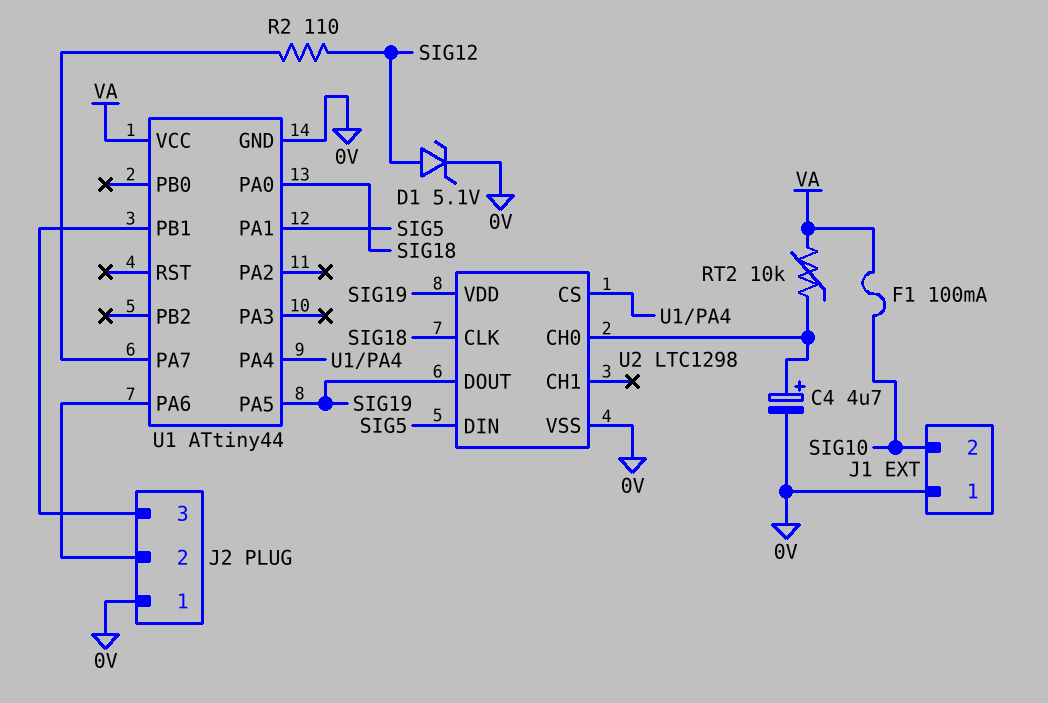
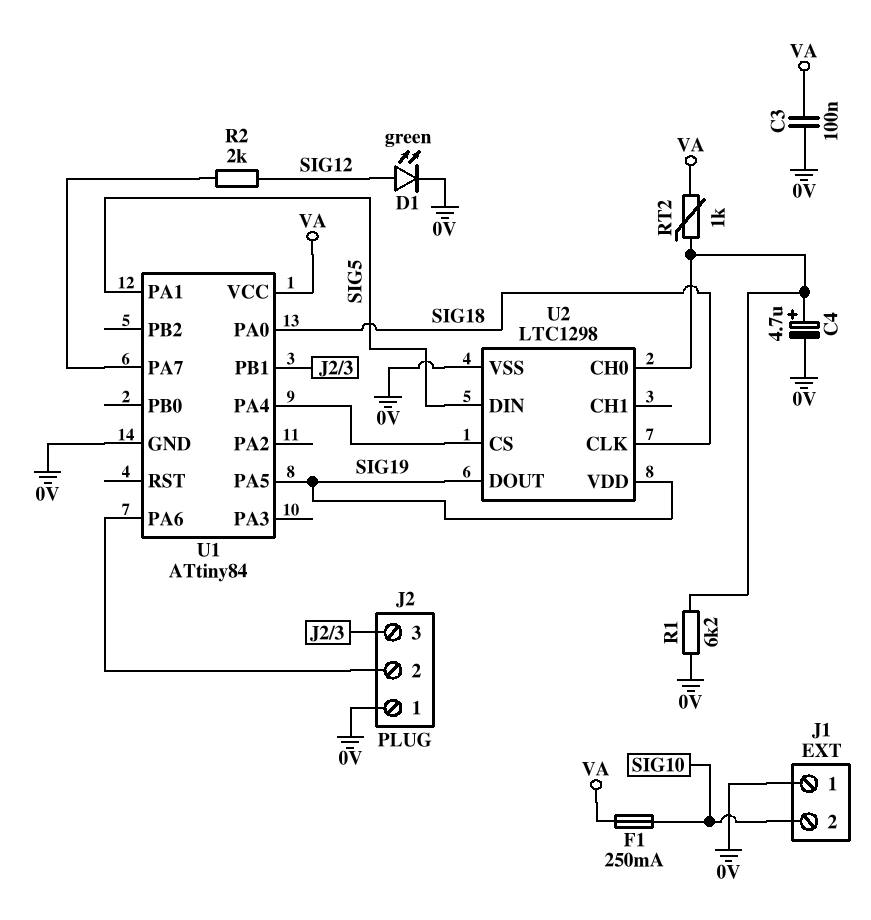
C3: none -> 100nF (0V, VA)
D1: zener 5.1V (A SIG12, K 0V) -> LED green (A SIG12, K 0V)
F1: 100mA (SIG10, VA) -> 250mA (SIG10, VA)
R1: none -> 6.2k (0V, U2/CH0)
R2: 110 (SIG12, U1/PA7) -> 2k (SIG12, U1/PA7)
RT2: 10k (U2/CH0, VA) -> 1k (U2/CH0, VA)
U1: ATtiny44 -> ATtiny84

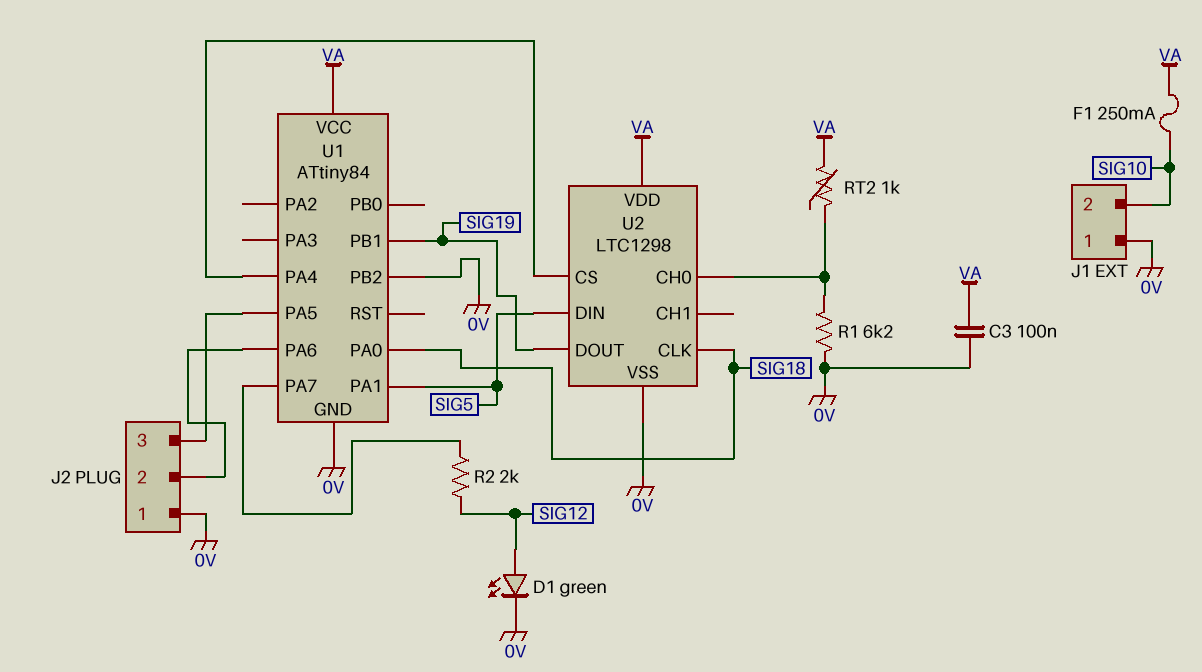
C4: 4.7uF (plus U2/CH0, minus 0V) -> none
U1 pin PA5: SIG19 -> J2/3
U1 pin PB1: J2/3 -> SIG19
U1 pin PB2: none -> 0V
U2 pin VDD: SIG19 -> VA

